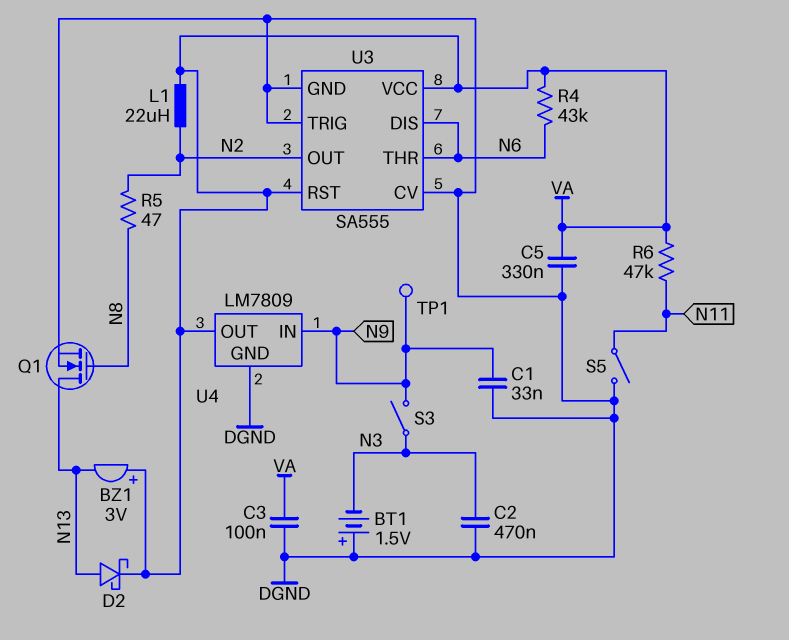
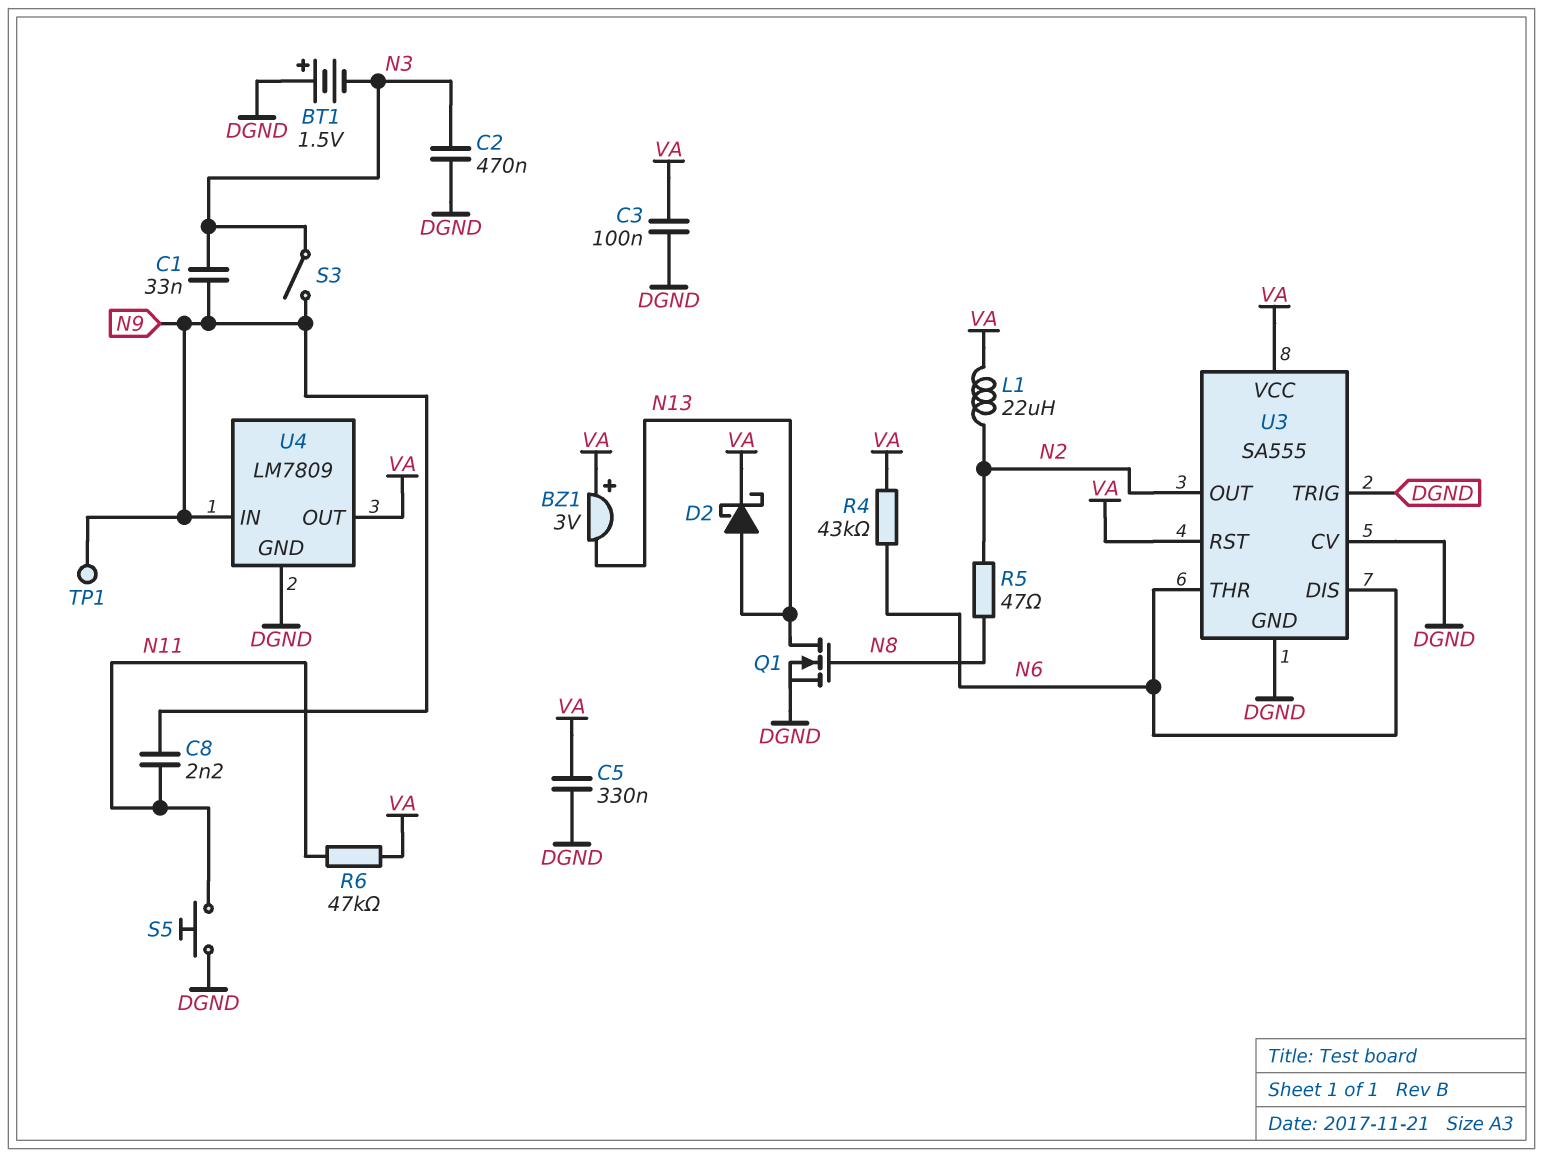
C1: 33nF (DGND, N9) -> 33nF (N3, N9)
C8: none -> 2.2nF (N9, N11)
S5: switch (DGND, N11) -> button (DGND, N11)

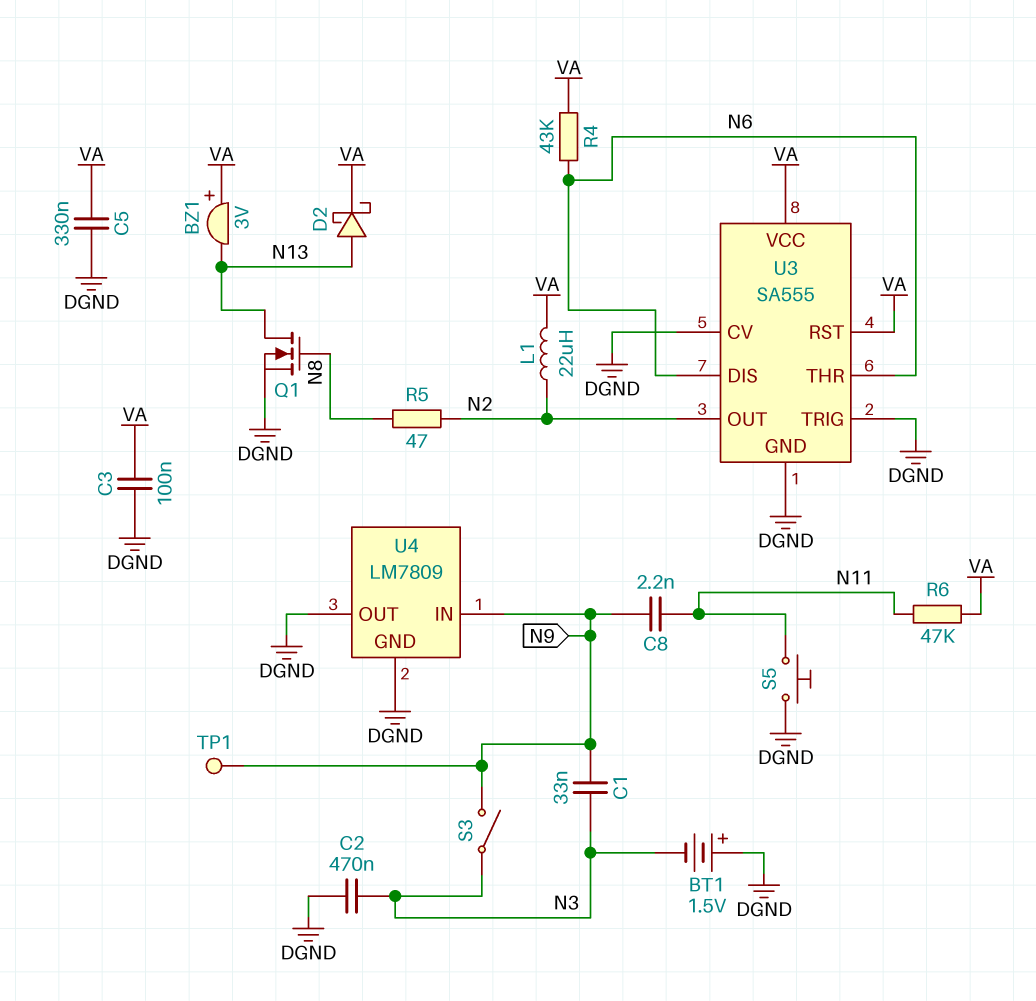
U4 pin OUT: VA -> DGND

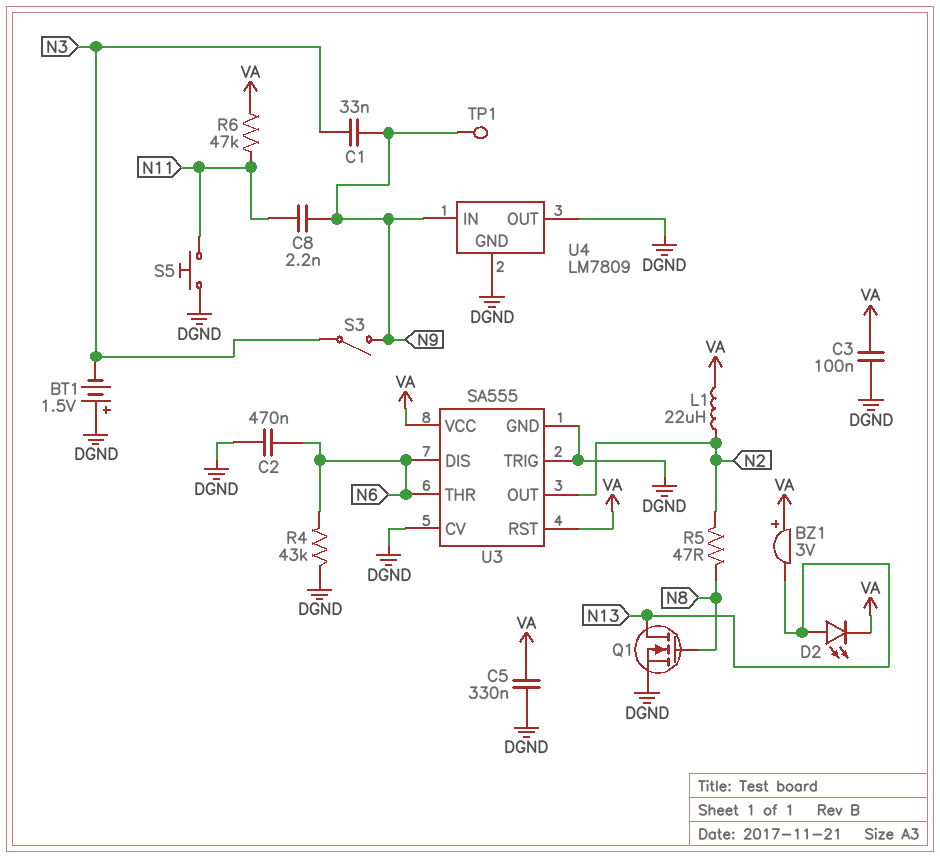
C2: 470nF (DGND, N3) -> 470nF (DGND, N6)
D2: schottky (A N13, K VA) -> LED (A N13, K VA)
R4: 43k (N6, VA) -> 43k (DGND, N6)

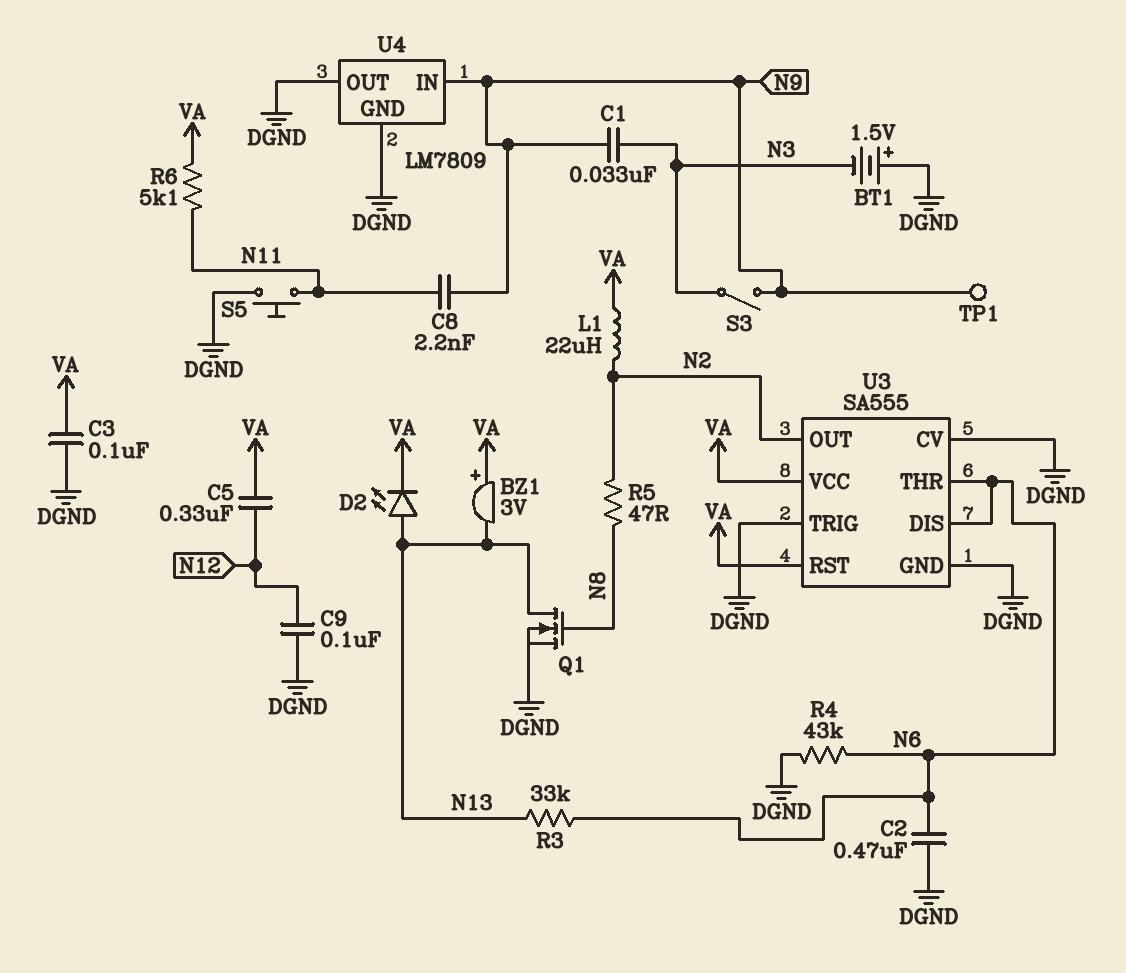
C5: 330nF (DGND, VA) -> 330nF (N12, VA)
C9: none -> 100nF (DGND, N12)
R3: none -> 33k (N6, N13)
R6: 47k (N11, VA) -> 5.1k (N11, VA)

